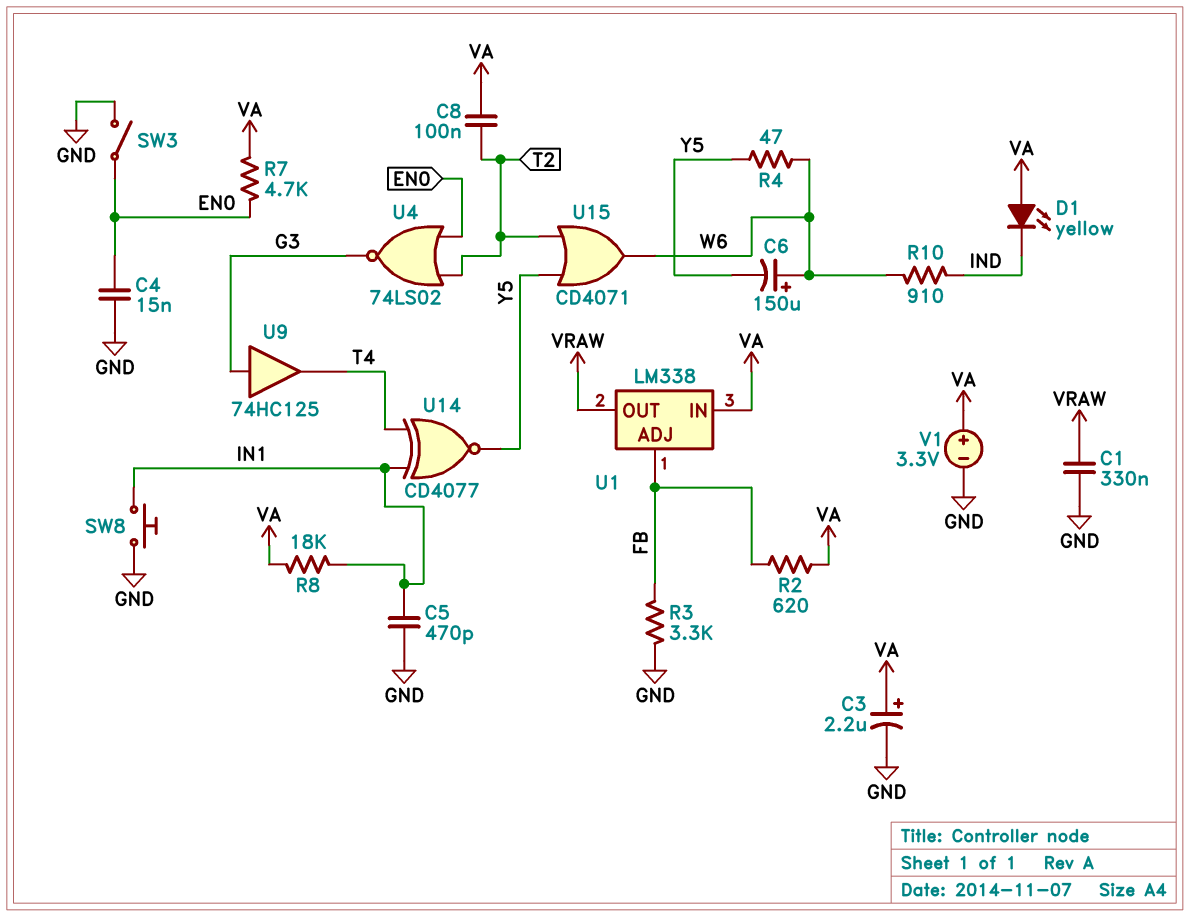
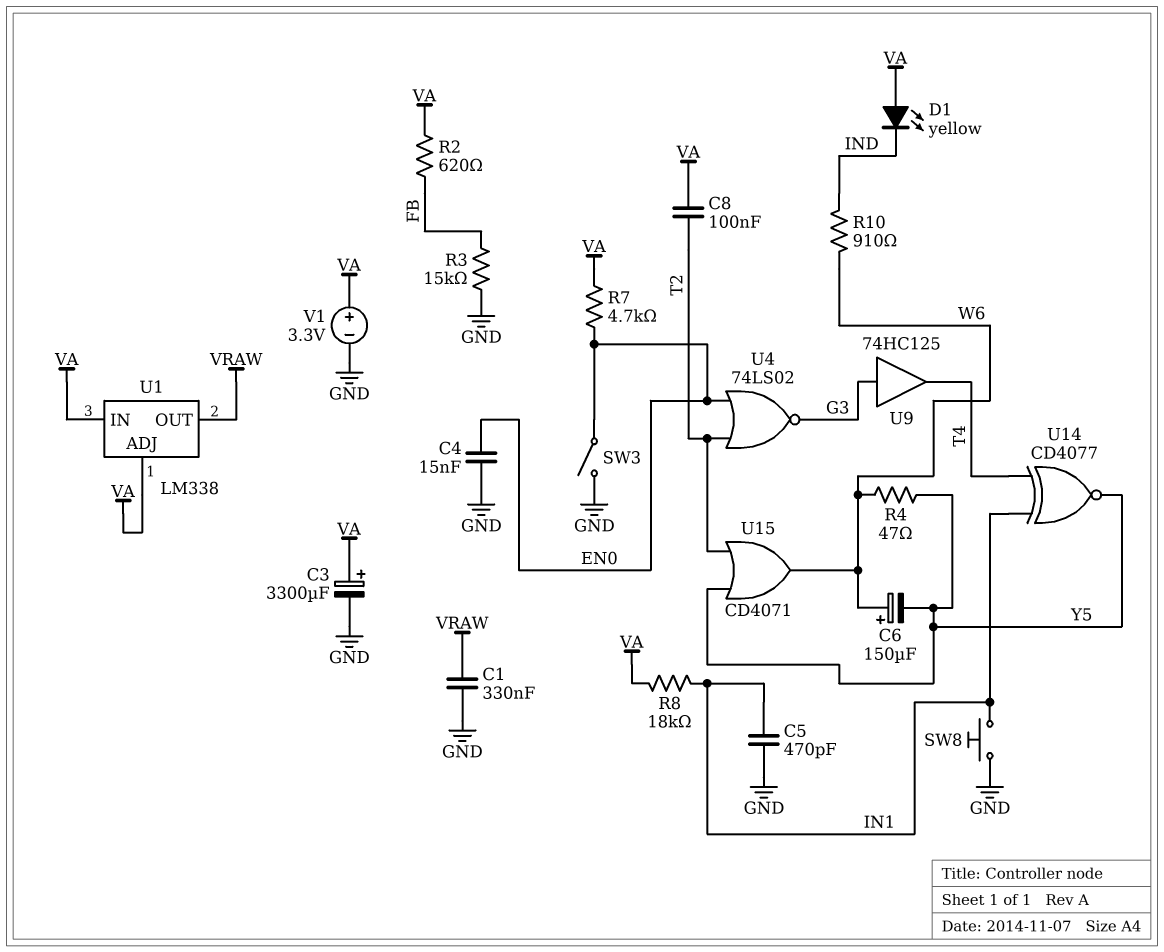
C3: 2.2uF (plus VA, minus GND) -> 3300uF (plus VA, minus GND)
R3: 3.3k (FB, GND) -> 15k (FB, GND)
U1 pin ADJ: FB -> VA

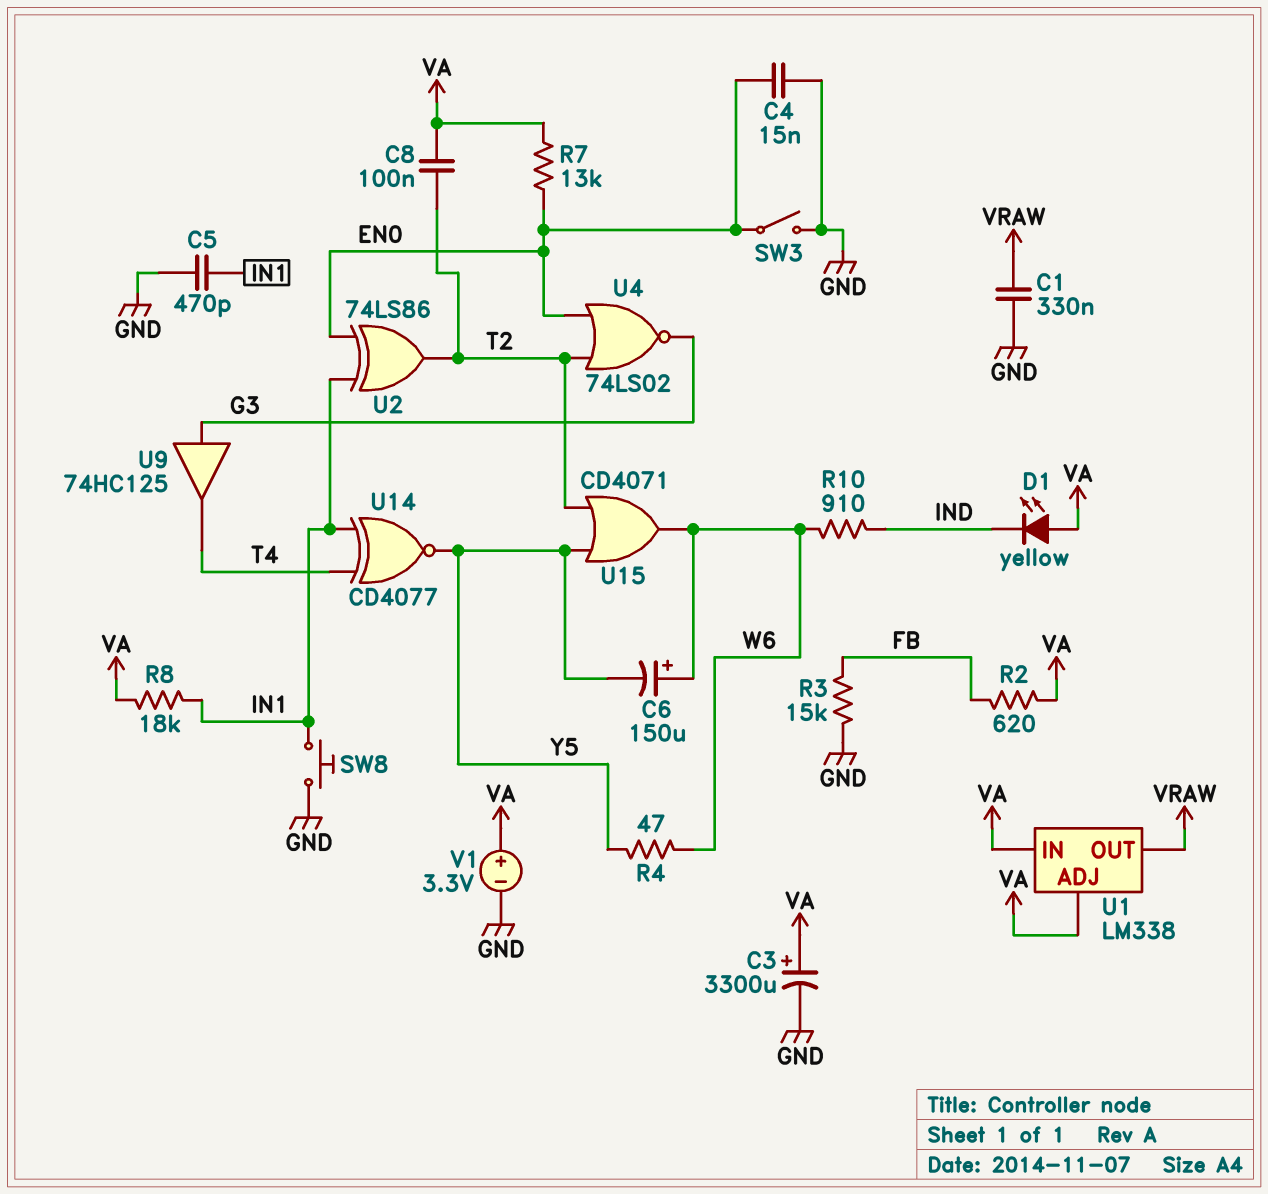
R7: 4.7k (EN0, VA) -> 13k (EN0, VA)
U2: none -> XOR 74LS86 (in EN0, in IN1, out T2)

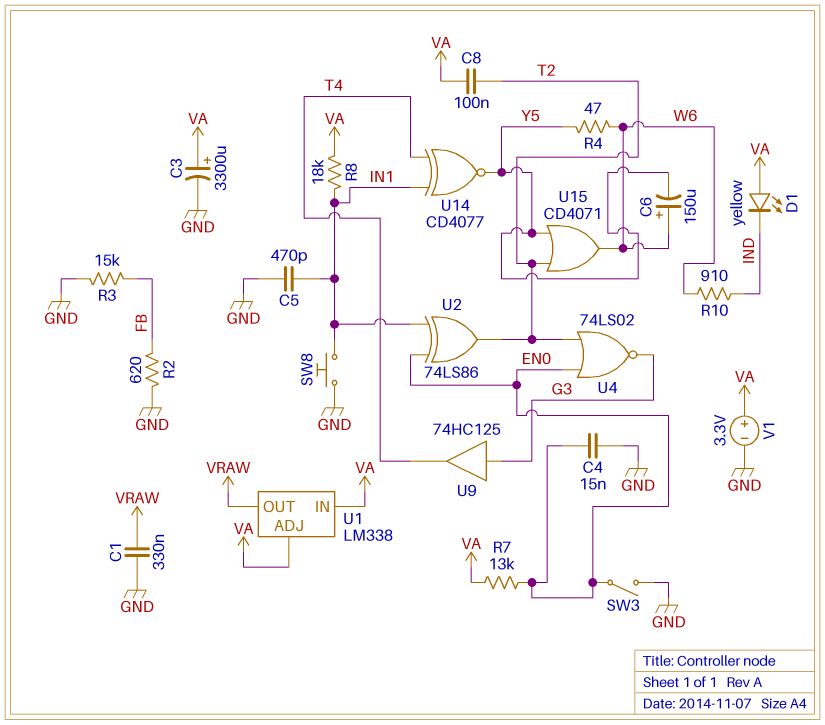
R2: 620 (FB, VA) -> 620 (FB, GND)

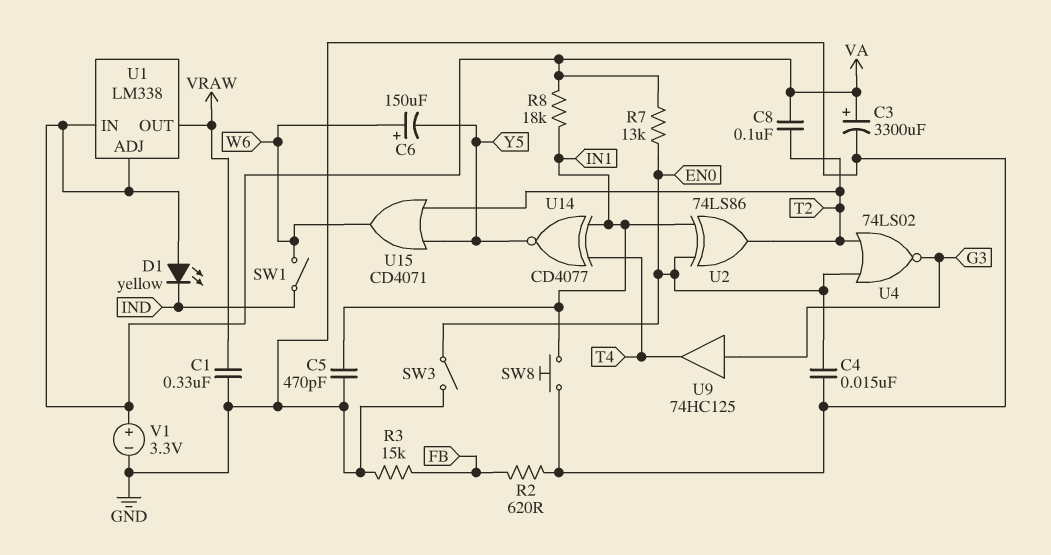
R4: 47 (W6, Y5) -> none
R10: 910 (IND, W6) -> none
SW1: none -> switch (IND, W6)

